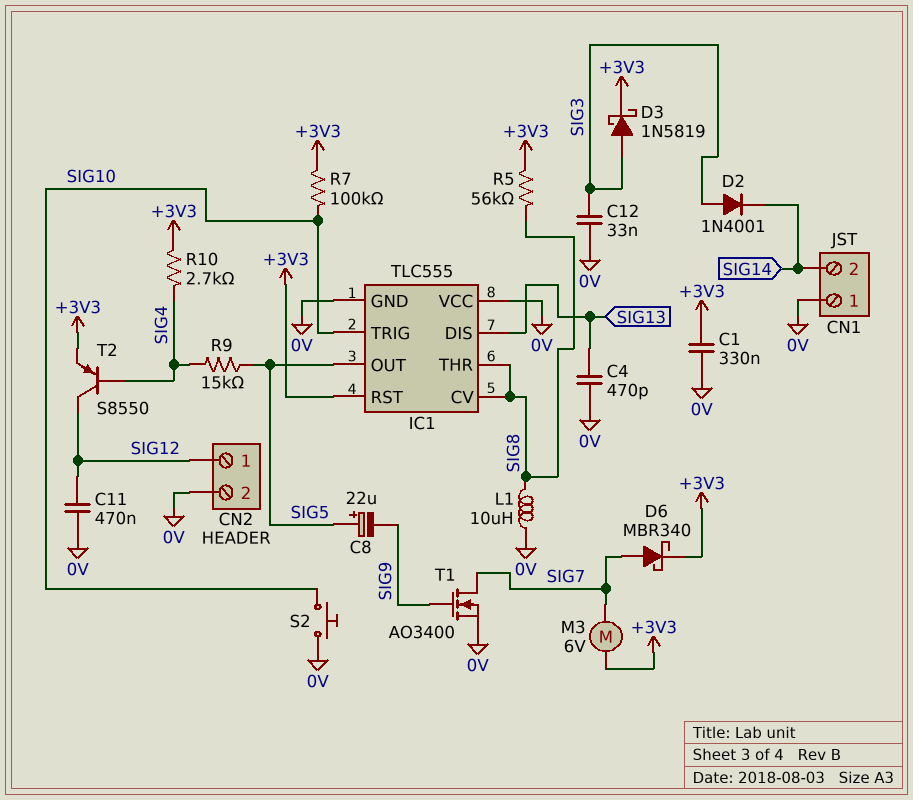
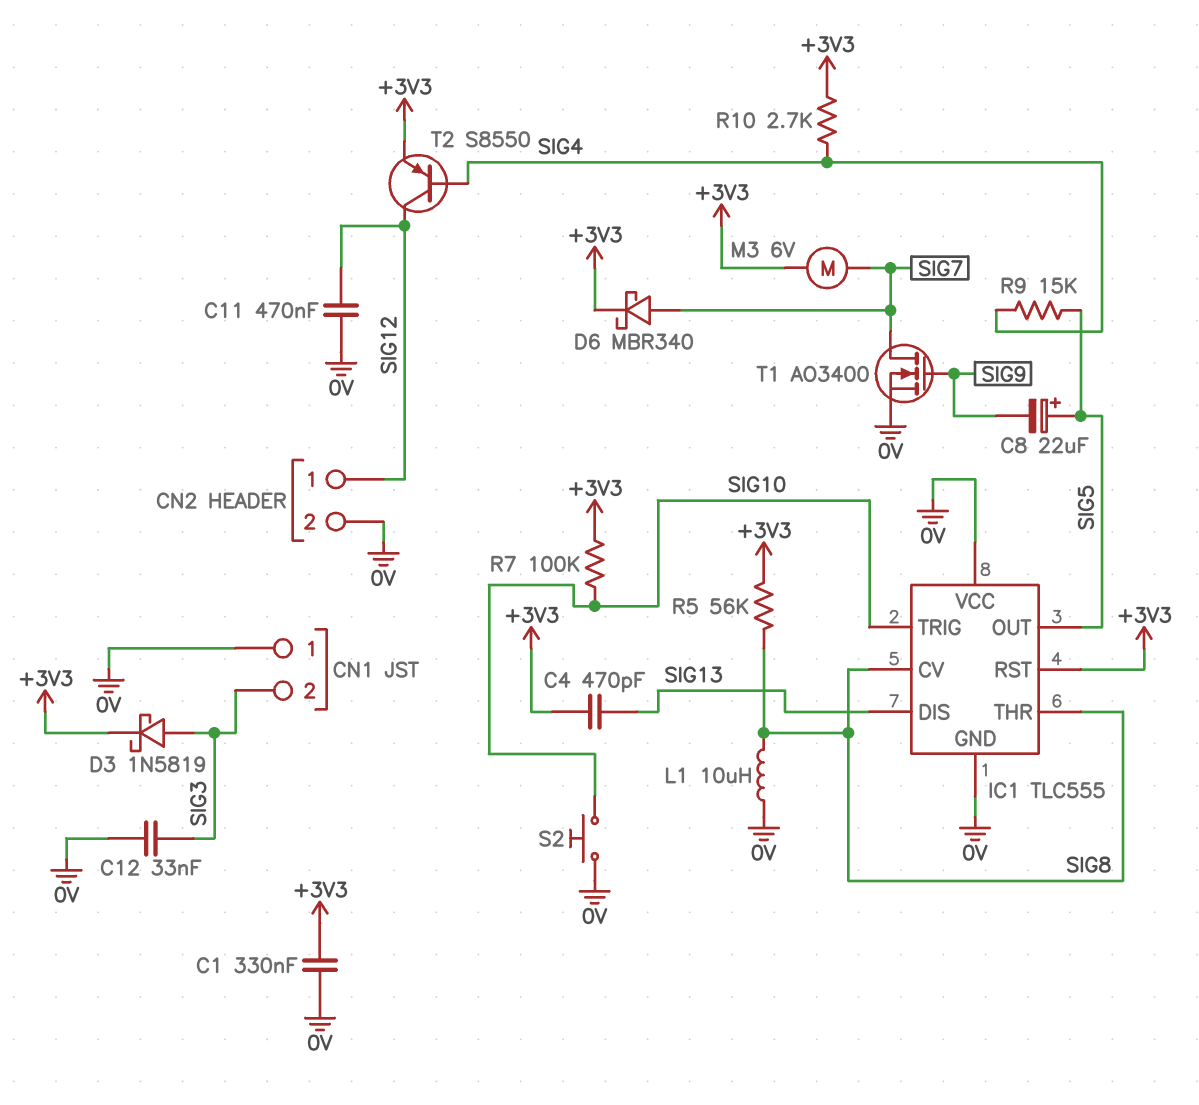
C4: 470pF (0V, SIG13) -> 470pF (+3V3, SIG13)
CN1 pin 2: SIG14 -> SIG3
D2: diode 1N4001 (A SIG3, K SIG14) -> none

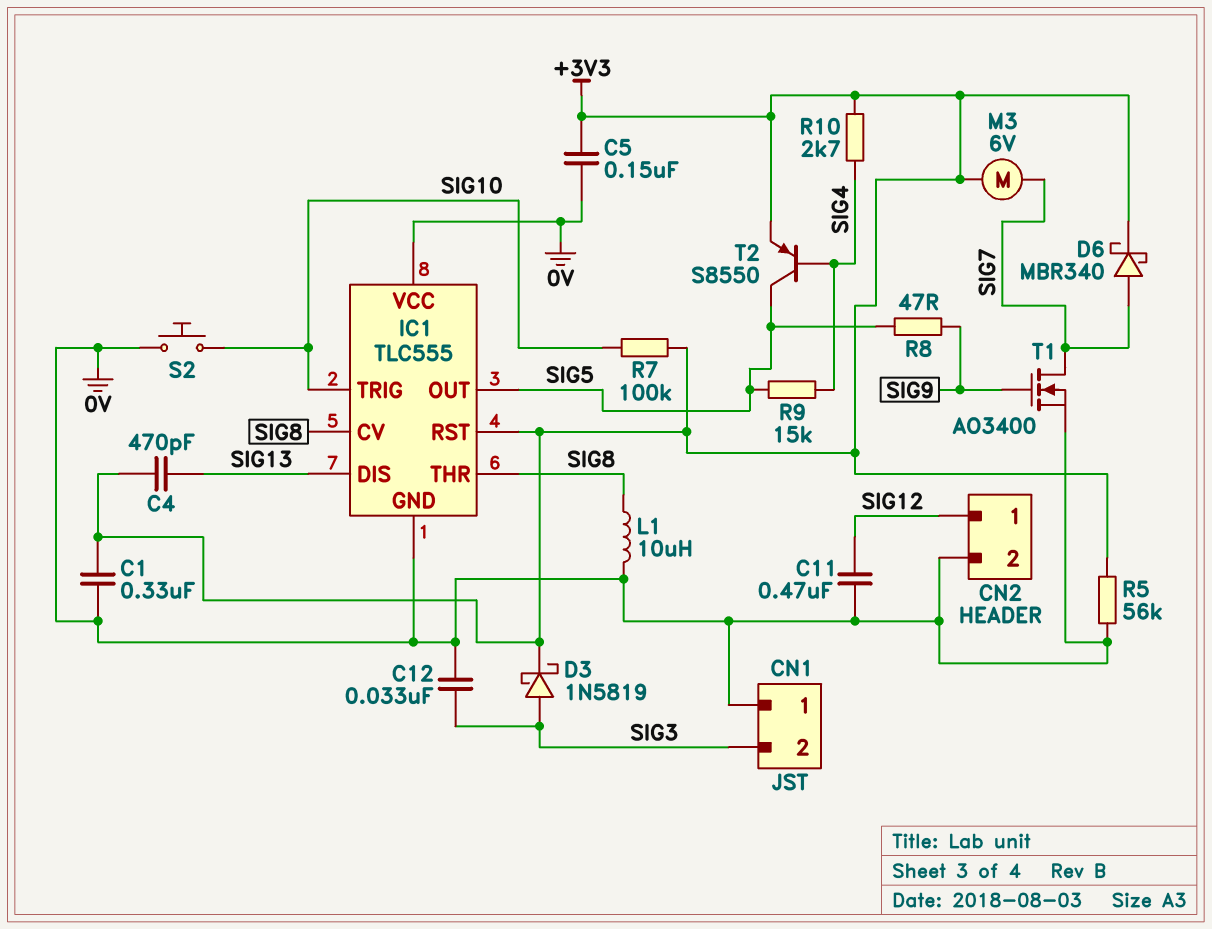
C5: none -> 150nF (+3V3, 0V)
C8: 22uF (plus SIG5, minus SIG9) -> none
R5: 56k (+3V3, SIG8) -> 56k (+3V3, 0V)
R8: none -> 47 (SIG5, SIG9)
T2: PNP S8550 (B SIG4, C SIG12, E +3V3) -> PNP S8550 (B SIG4, C SIG5, E +3V3)

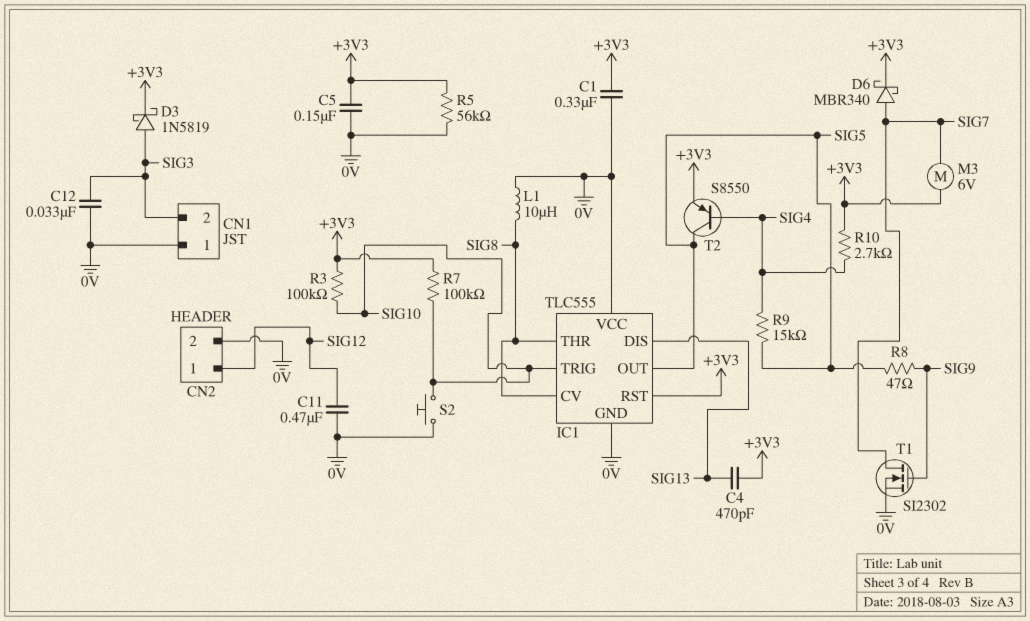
R3: none -> 100k (+3V3, SIG10)
T1: NMOS AO3400 (G SIG9, D SIG7, S 0V) -> NMOS SI2302 (G SIG9, D SIG7, S 0V)

